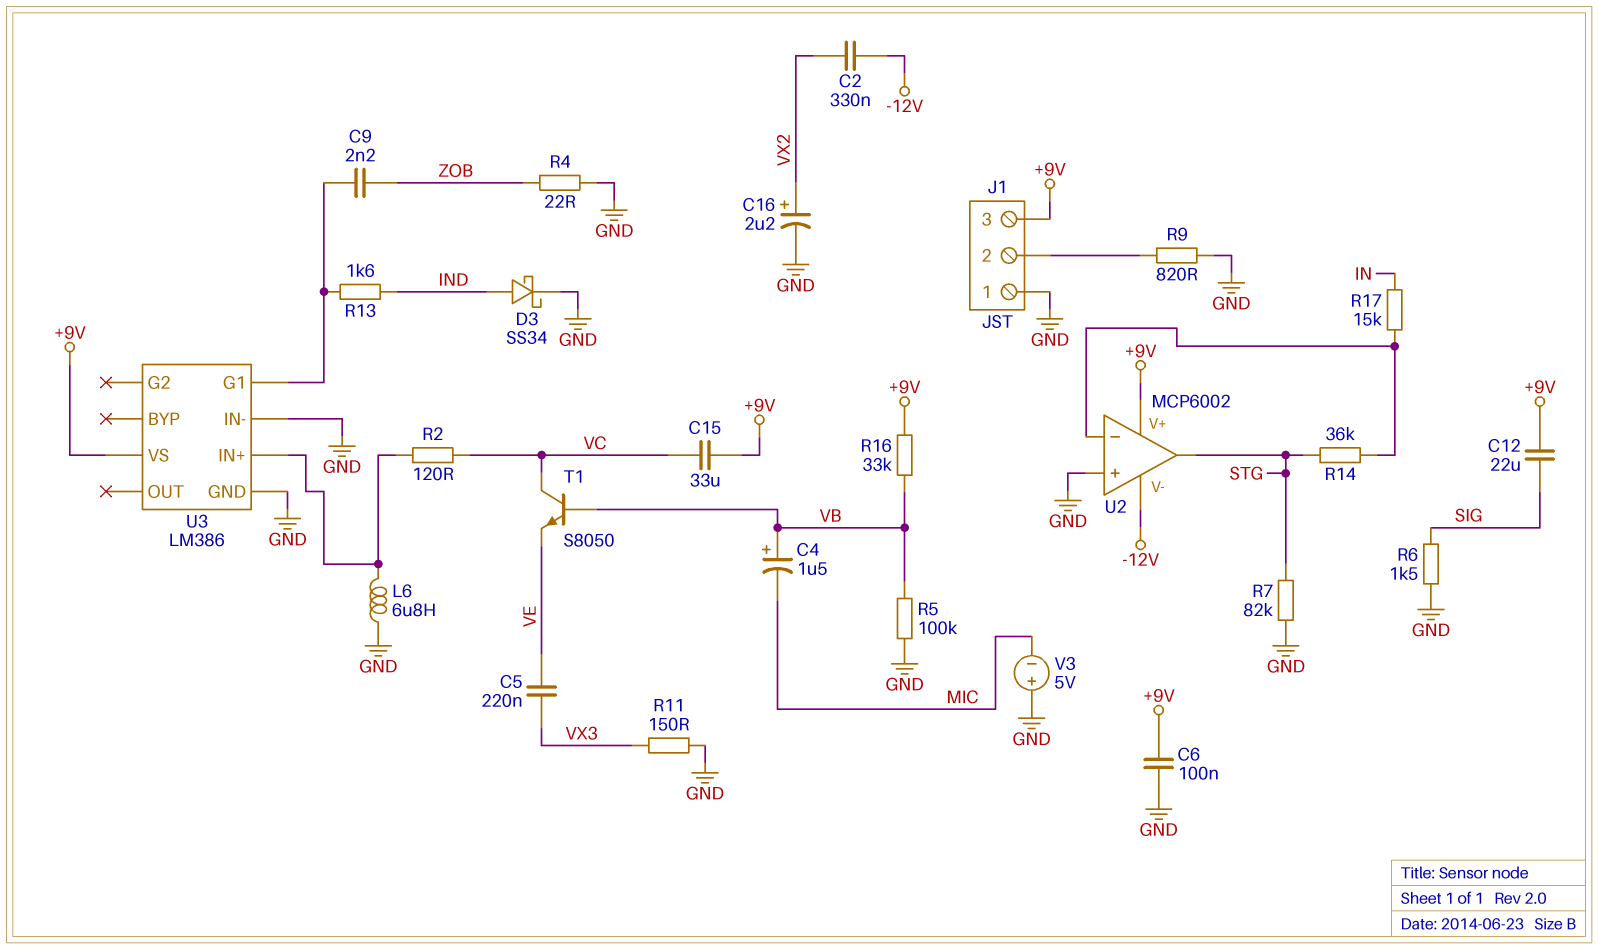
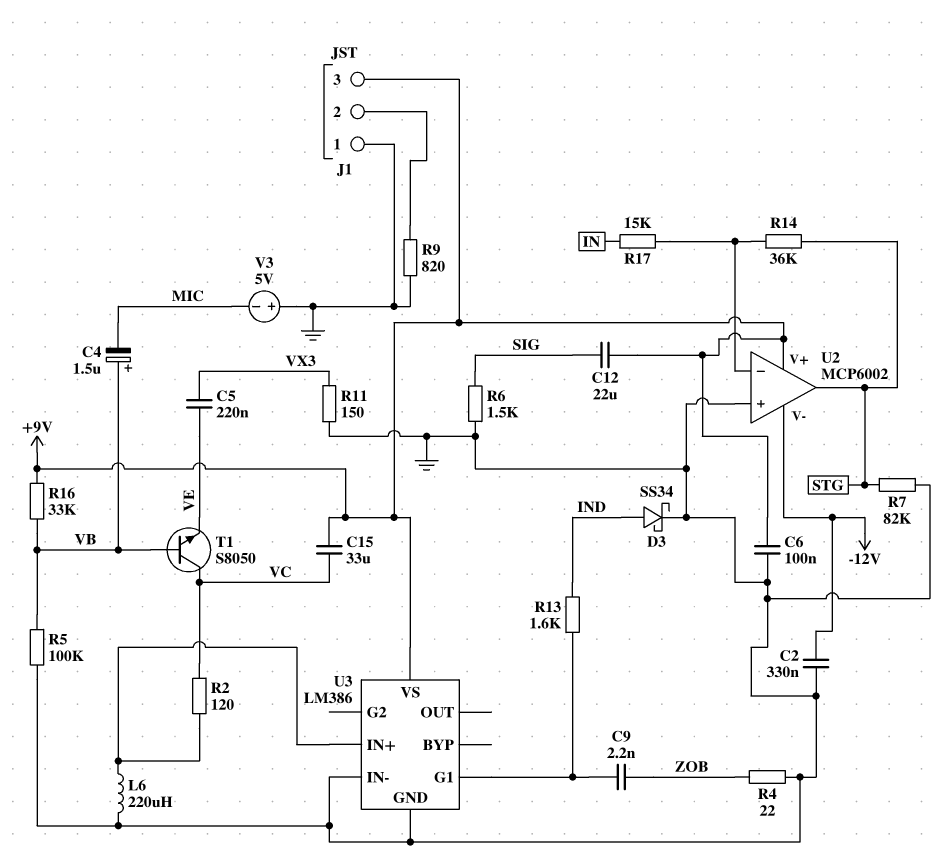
C2: 330nF (-12V, VX2) -> 330nF (-12V, GND)
C16: 2.2uF (plus VX2, minus GND) -> none
L6: 6.8uH (GND, U3/IN+) -> 220uH (GND, U3/IN+)

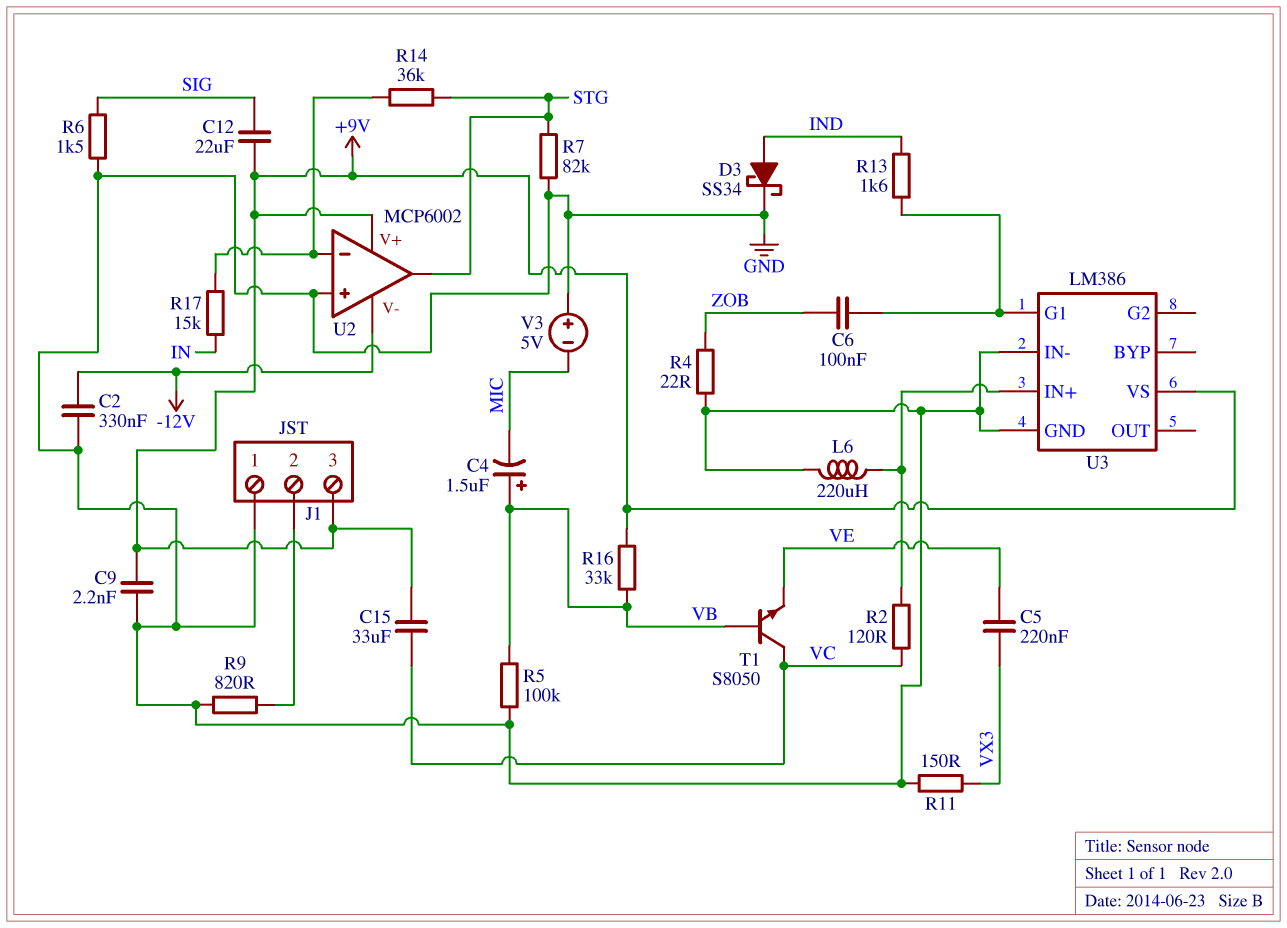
C6: 100nF (+9V, GND) -> 100nF (U3/G1, ZOB)
C9: 2.2nF (U3/G1, ZOB) -> 2.2nF (+9V, GND)

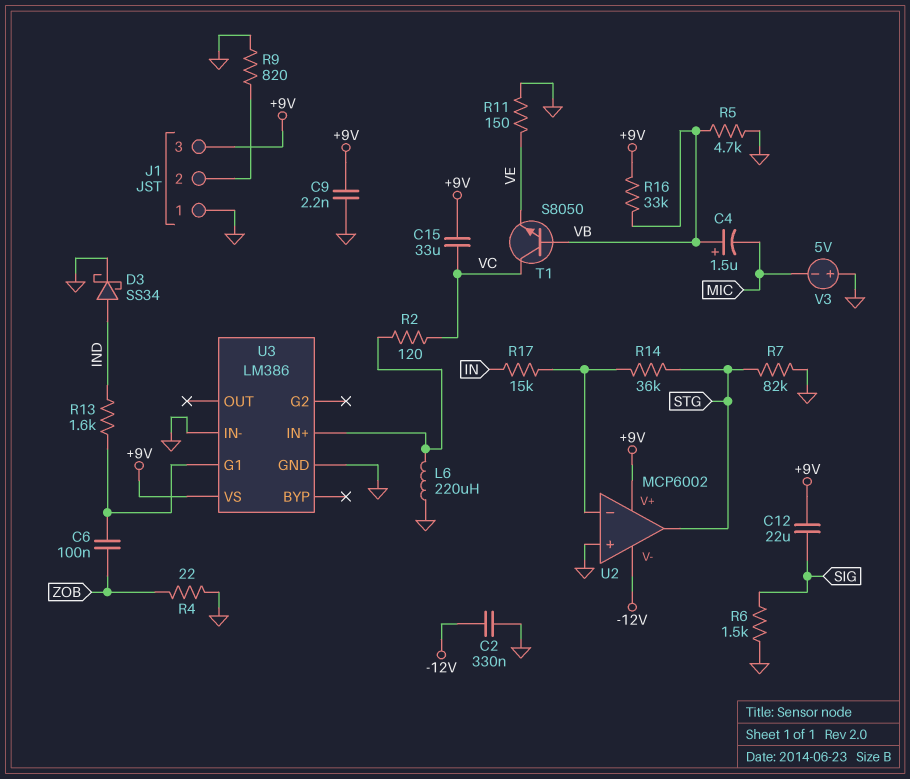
C5: 220nF (VE, VX3) -> none
R5: 100k (GND, VB) -> 4.7k (GND, VB)
R11: 150 (GND, VX3) -> 150 (GND, VE)

